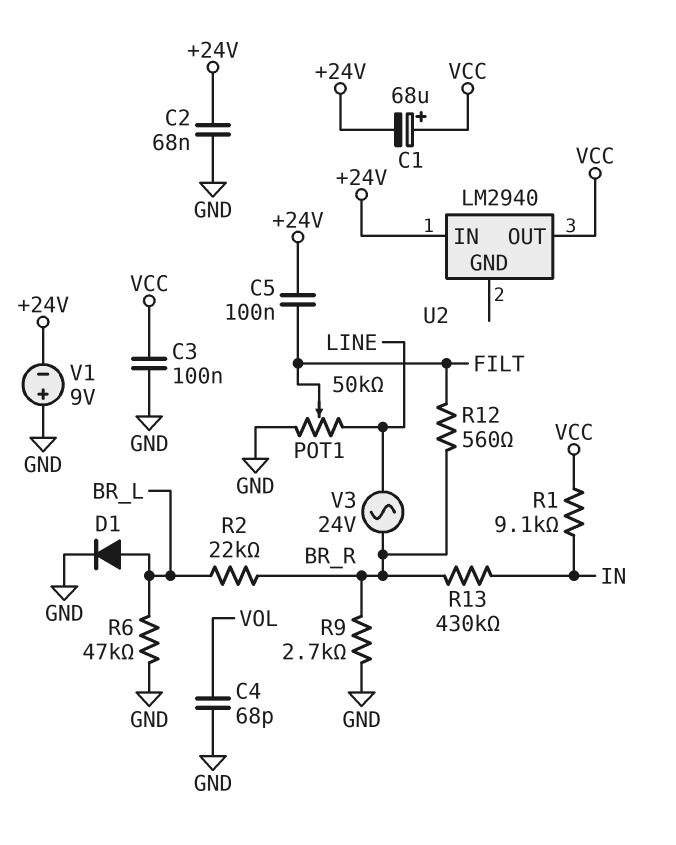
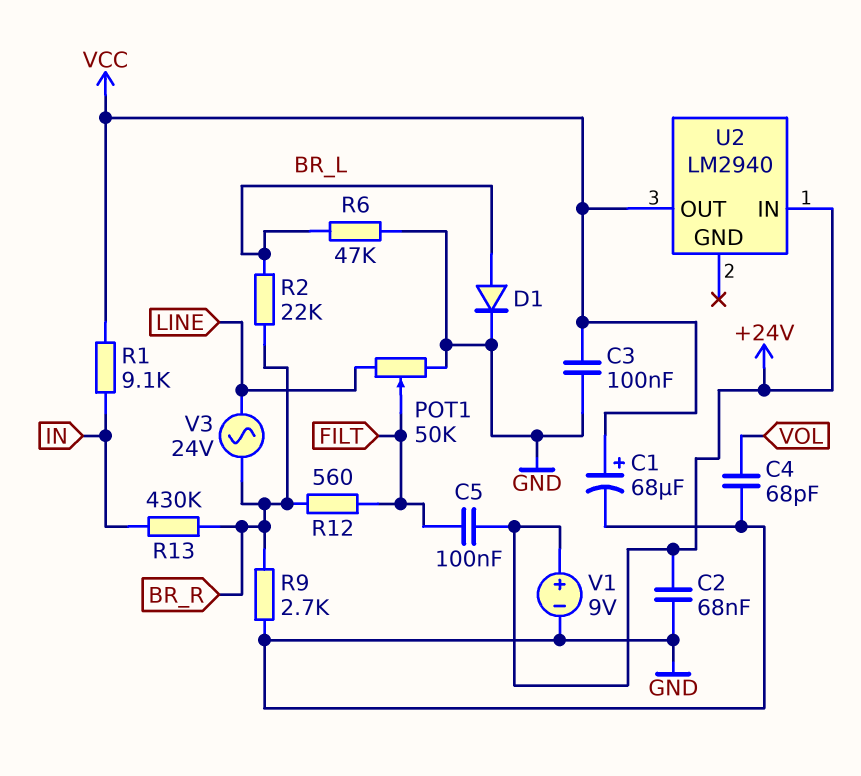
C1: 68uF (plus VCC, minus +24V) -> 68uF (plus VCC, minus GND)
V1: 9V (plus GND, minus +24V) -> 9V (plus +24V, minus GND)

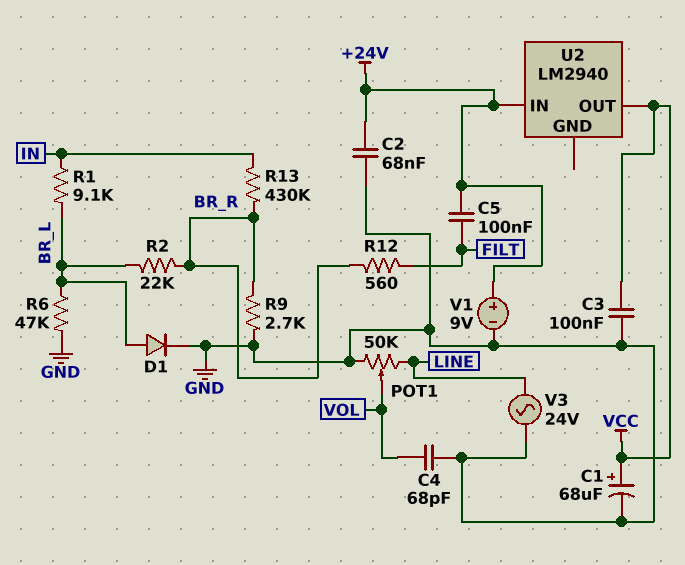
POT1: 50k (GND, LINE, wiper FILT) -> 50k (GND, LINE, wiper VOL)
R1: 9.1k (IN, VCC) -> 9.1k (BR_L, IN)
V3: AC 24V (BR_R, LINE) -> AC 24V (GND, LINE)

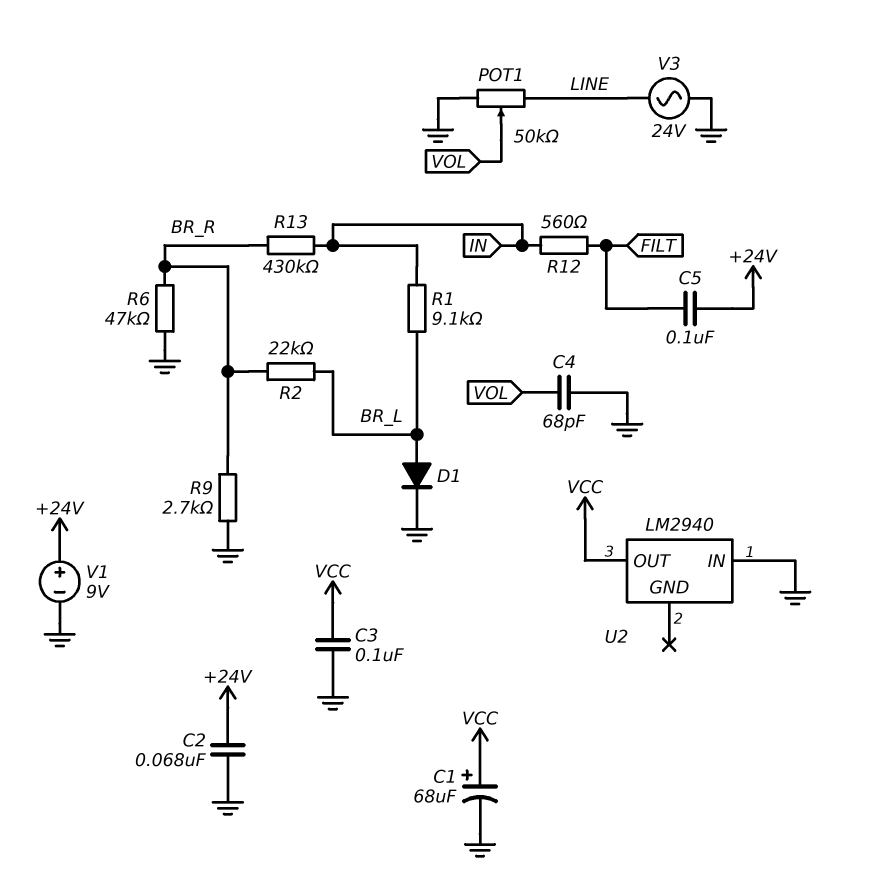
R6: 47k (BR_L, GND) -> 47k (BR_R, GND)
R12: 560 (BR_R, FILT) -> 560 (FILT, IN)
U2 pin IN: +24V -> GND

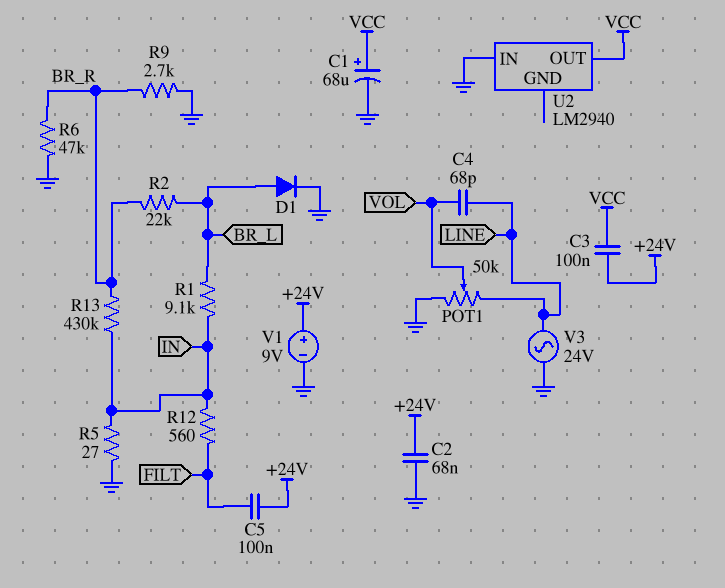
C3: 100nF (GND, VCC) -> 100nF (+24V, VCC)
C4: 68pF (GND, VOL) -> 68pF (LINE, VOL)
R5: none -> 27 (GND, IN)

